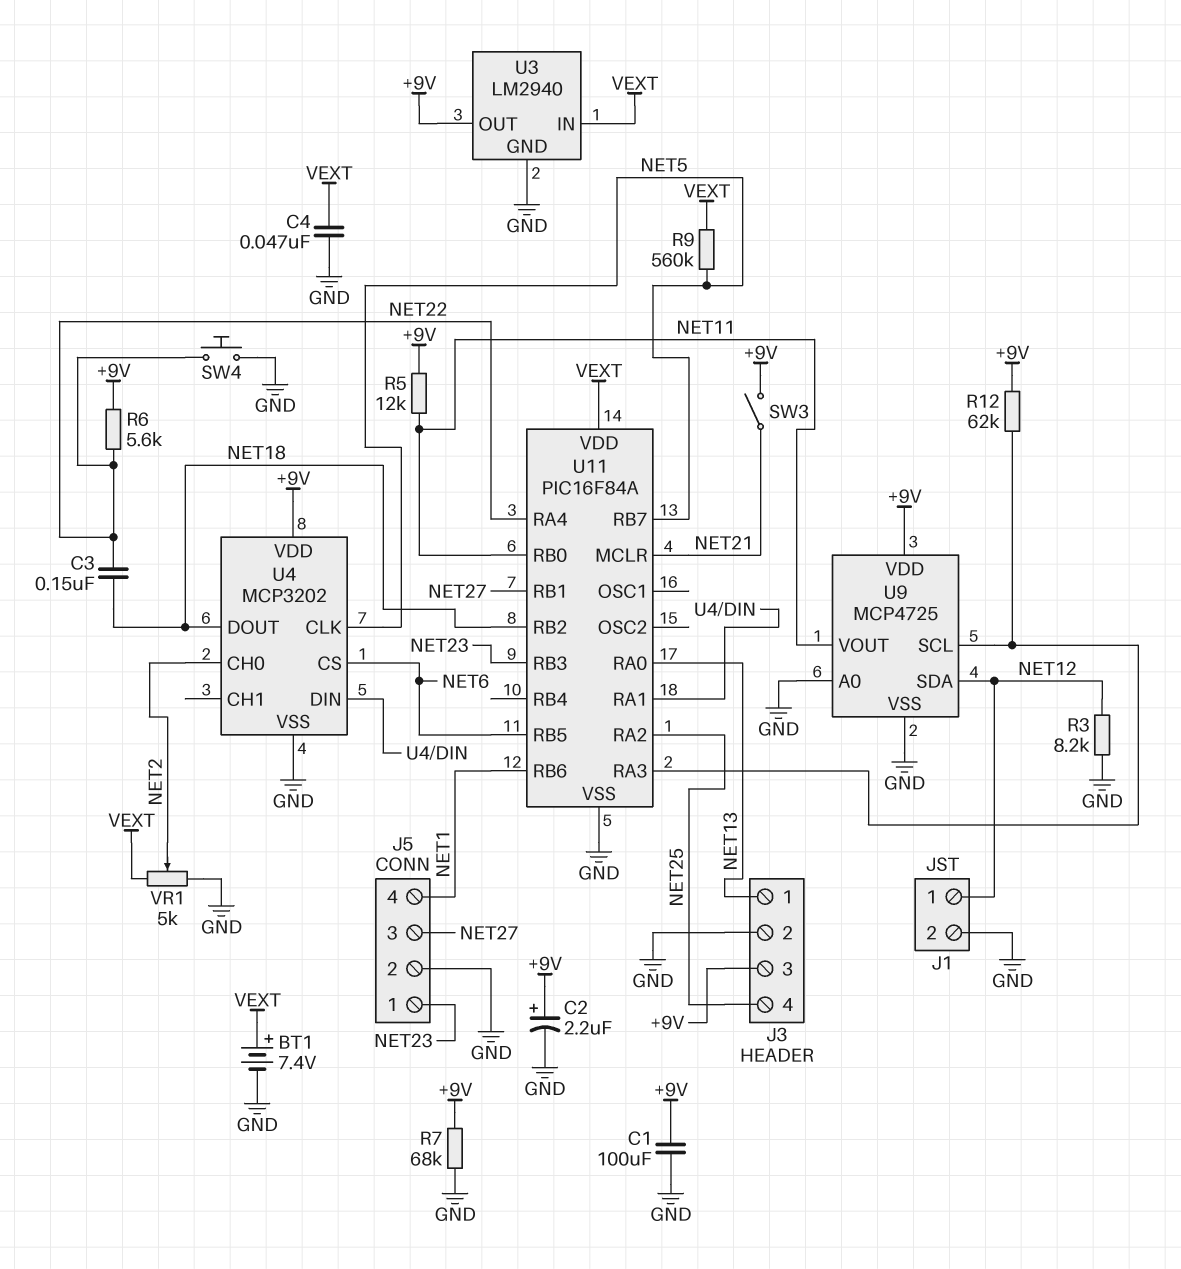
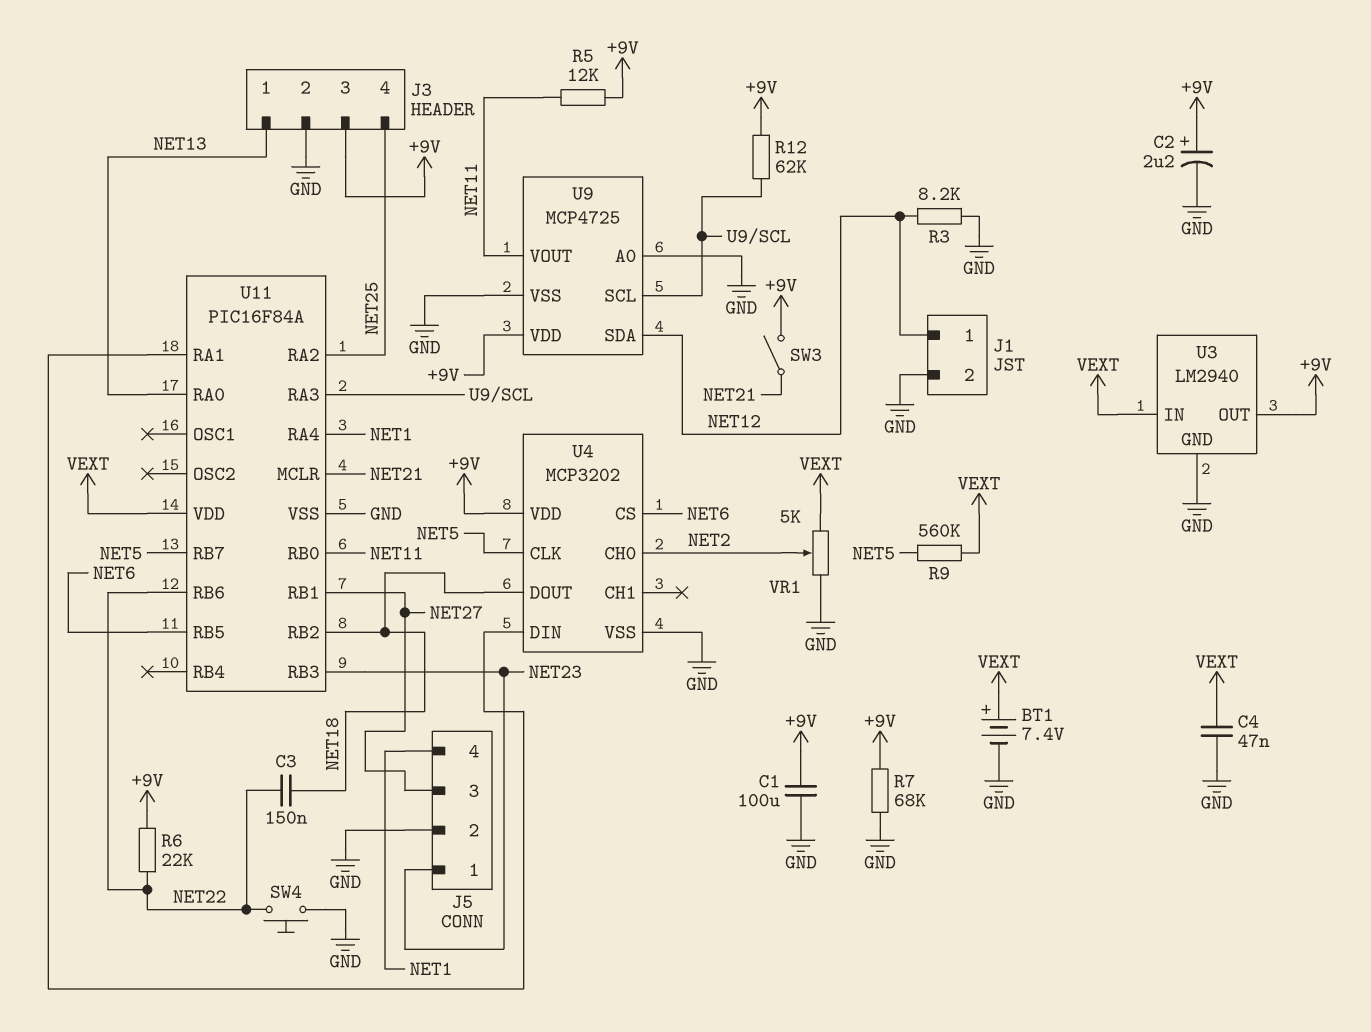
R6: 5.6k (+9V, NET22) -> 22k (+9V, NET22)
U11 pin RA4: NET22 -> NET1
U11 pin RB6: NET1 -> NET22

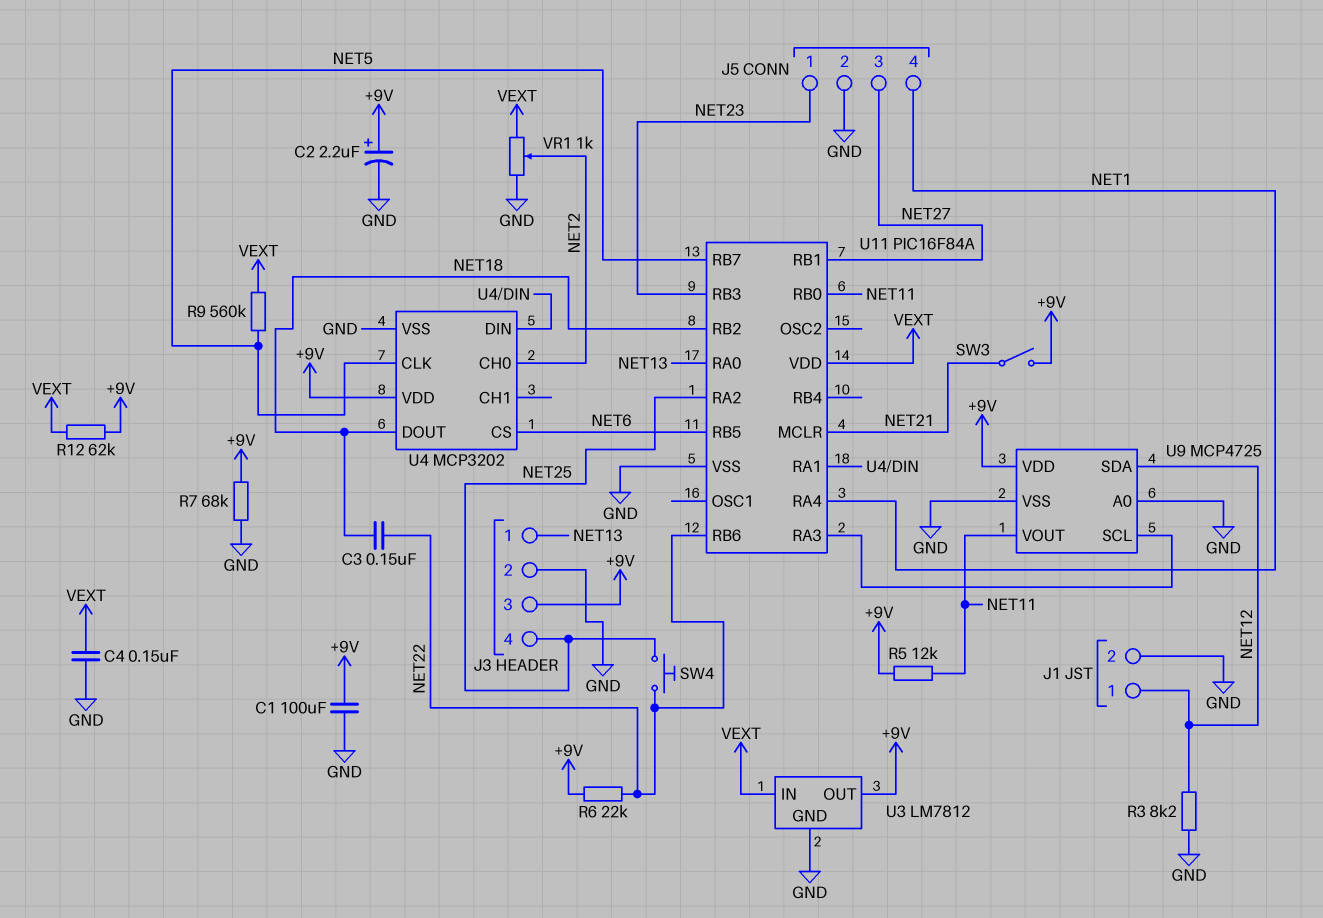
BT1: 7.4V (plus VEXT, minus GND) -> none
C4: 47nF (GND, VEXT) -> 150nF (GND, VEXT)
R12: 62k (+9V, U9/SCL) -> 62k (+9V, VEXT)
SW4: button (GND, NET22) -> button (NET22, NET25)
U3: LM2940 -> LM7812
VR1: 5k (GND, VEXT, wiper NET2) -> 1k (GND, VEXT, wiper NET2)

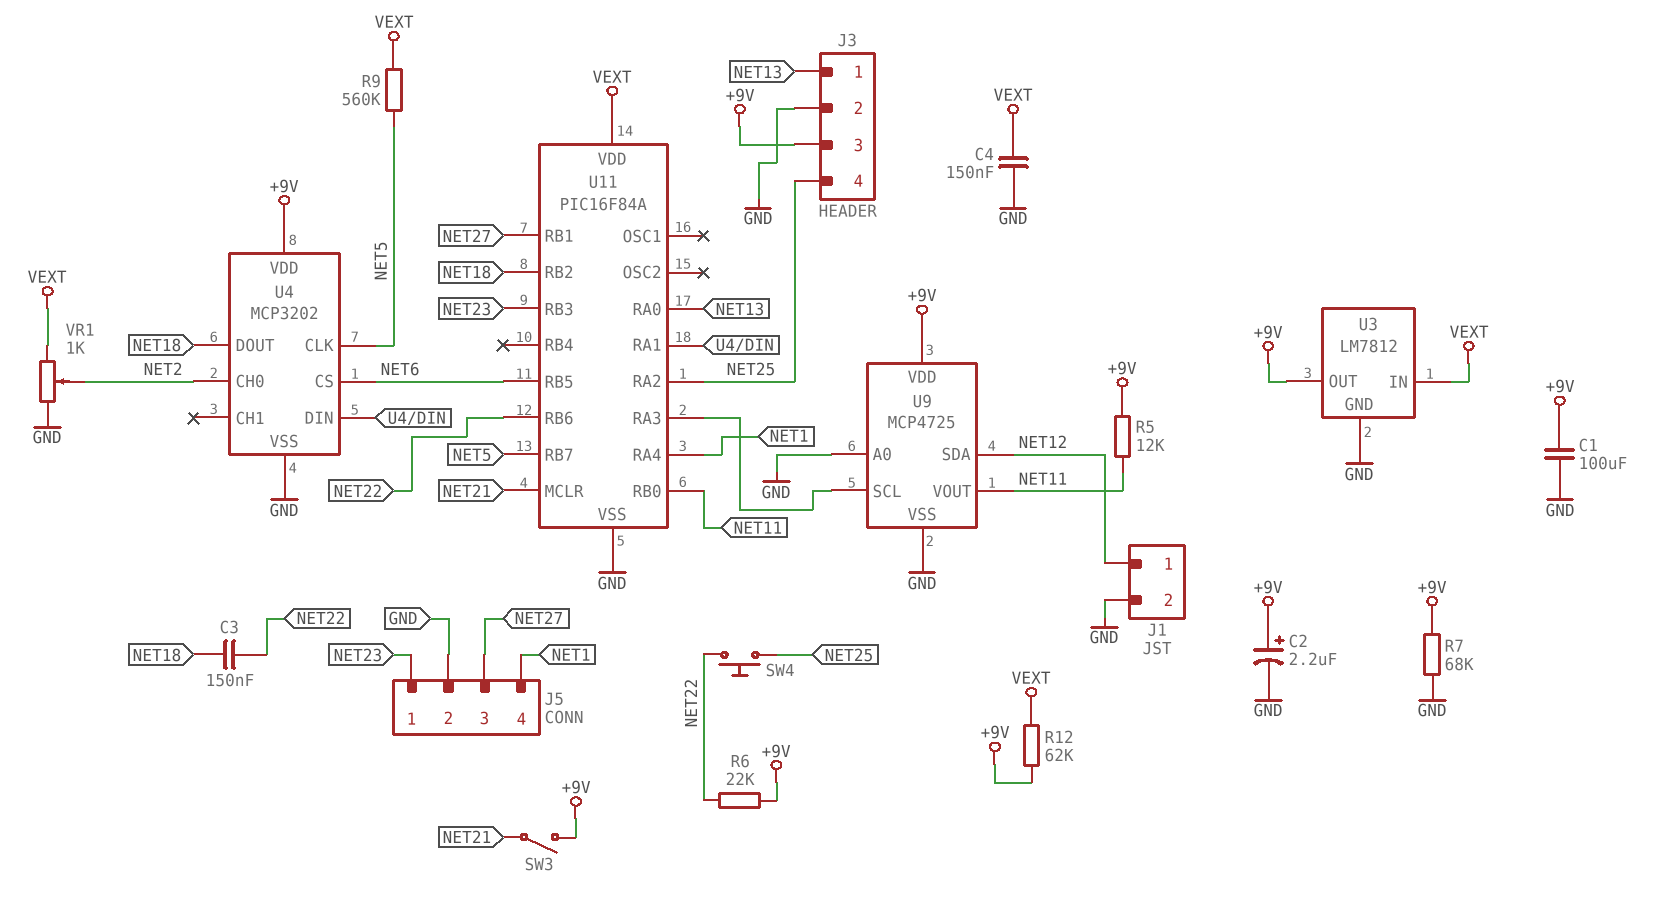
R3: 8.2k (GND, NET12) -> none

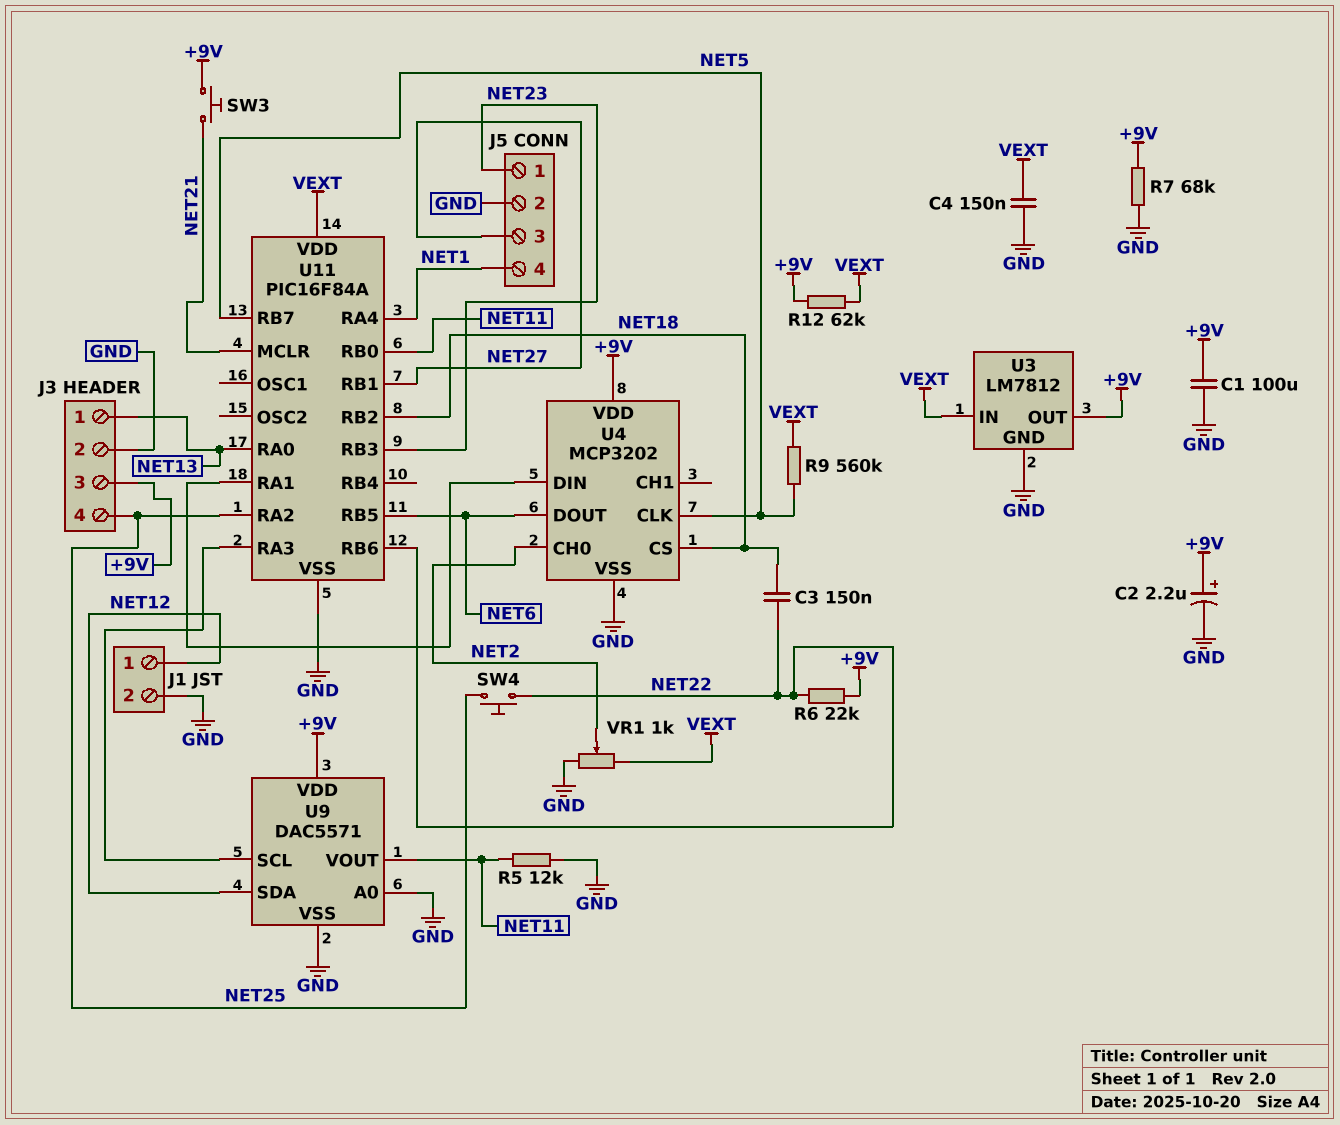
R5: 12k (+9V, NET11) -> 12k (GND, NET11)
SW3: switch (+9V, NET21) -> button (+9V, NET21)
U4 pin CS: NET6 -> NET18
U4 pin DOUT: NET18 -> NET6
U9: MCP4725 -> DAC5571

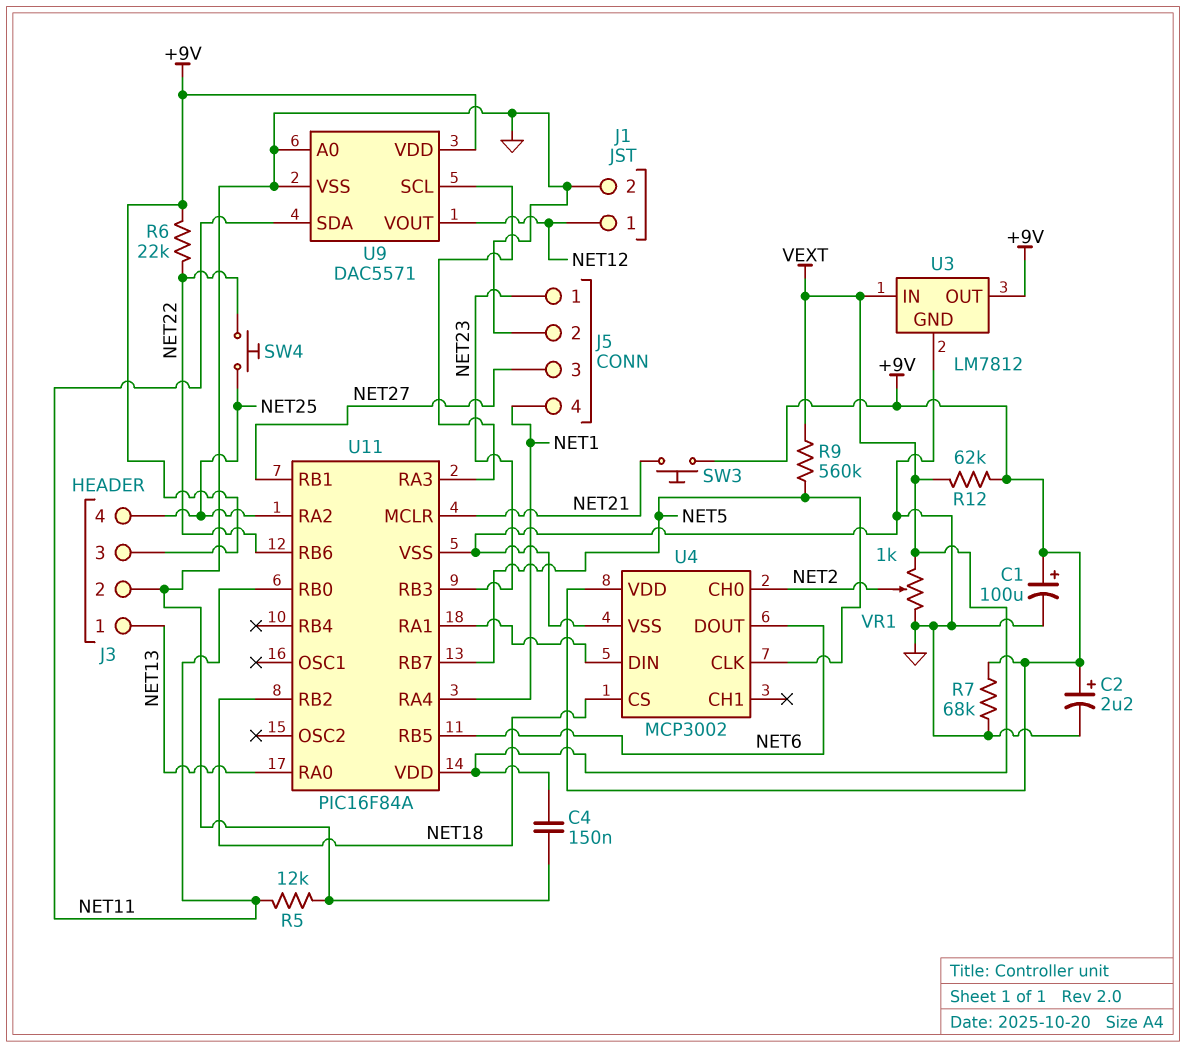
C1: 100uF (+9V, GND) -> 100uF (plus +9V, minus GND)
C3: 150nF (NET18, NET22) -> none
U4: MCP3202 -> MCP3002
U9 pin SDA: NET12 -> NET11
U9 pin VOUT: NET11 -> NET12

